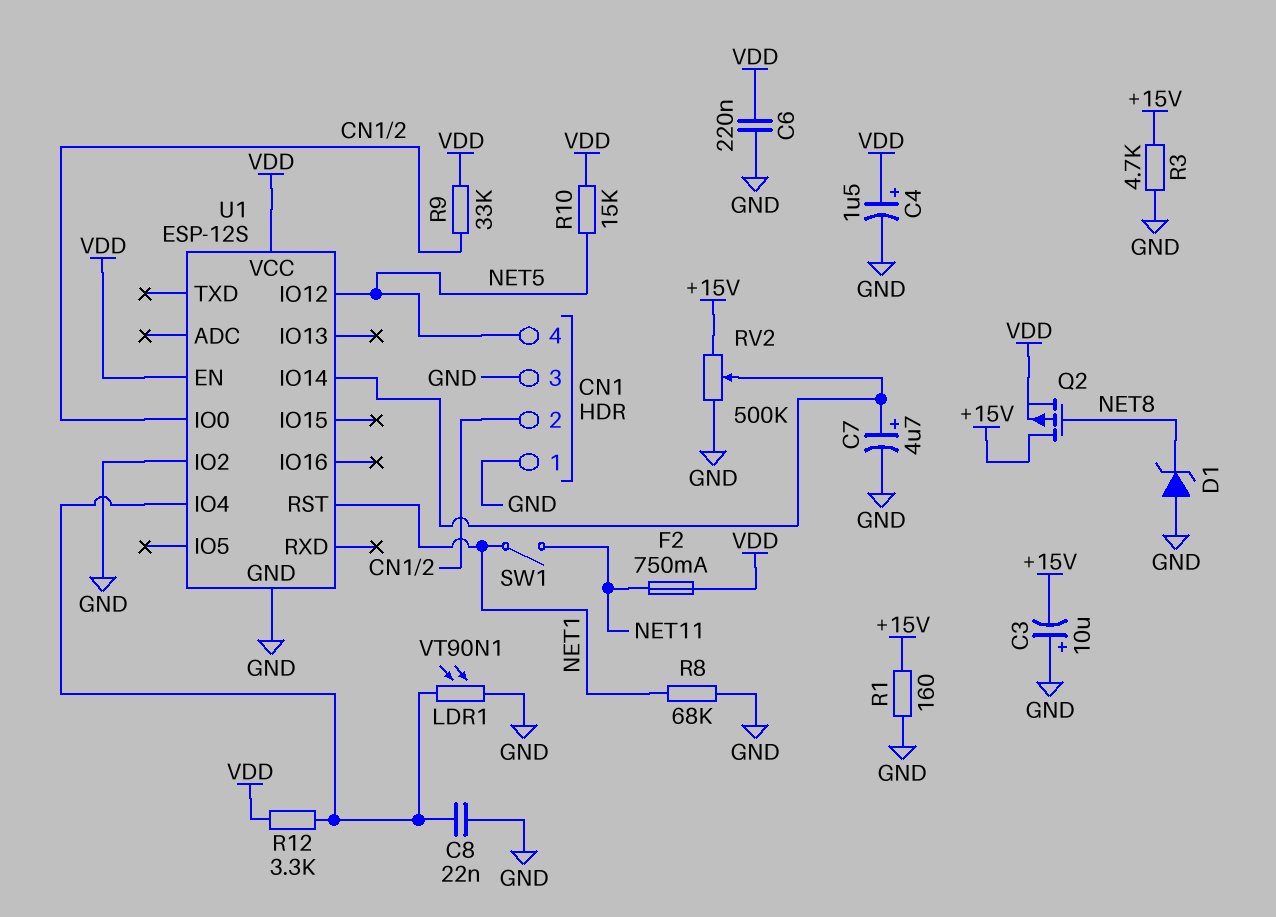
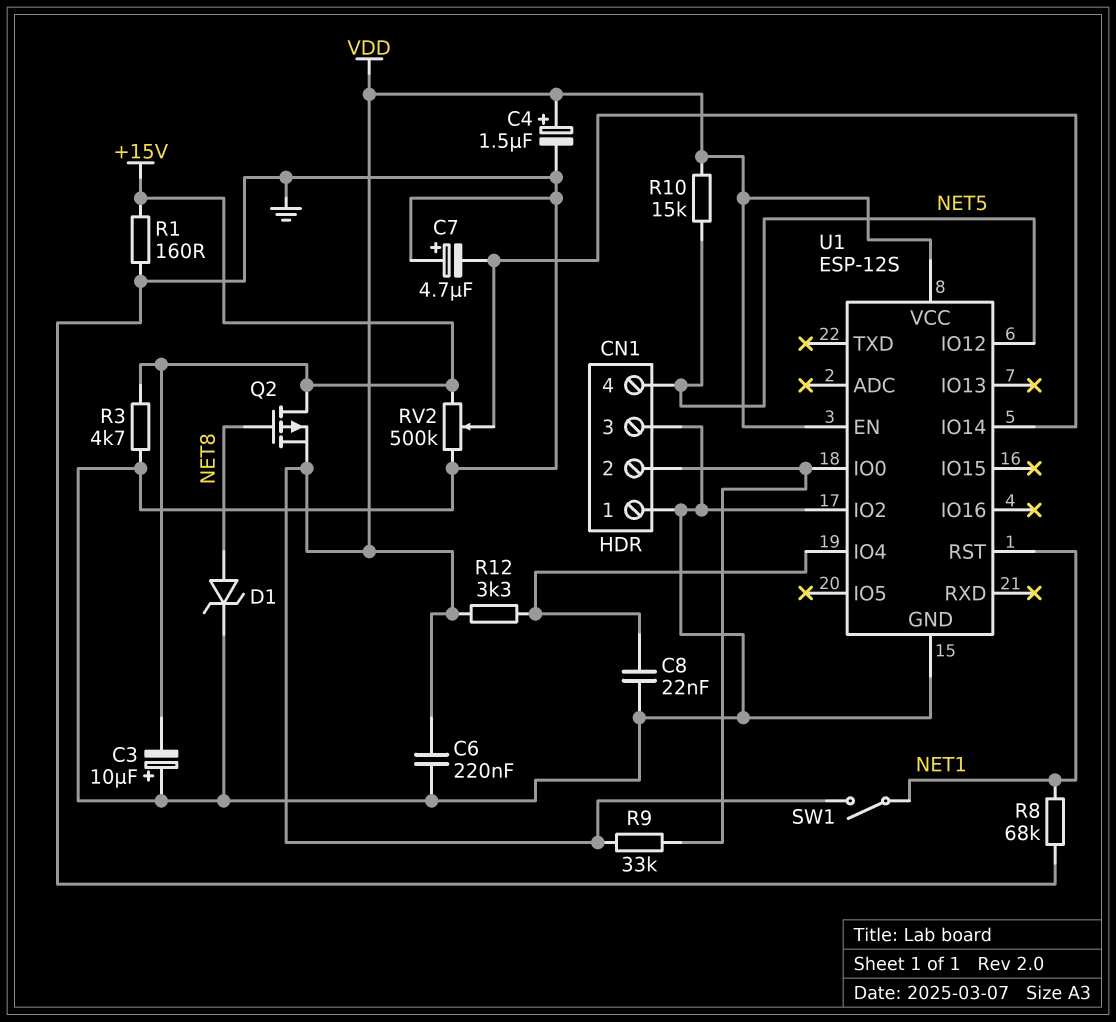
C7: 4.7uF (plus U1/IO14, minus GND) -> 4.7uF (plus GND, minus U1/IO14)
D1: zener (A GND, K NET8) -> zener (A NET8, K GND)
F2: 750mA (NET11, VDD) -> none
LDR1: VT90N1 (GND, U1/IO4) -> none
SW1: switch (NET1, NET11) -> switch (NET1, VDD)

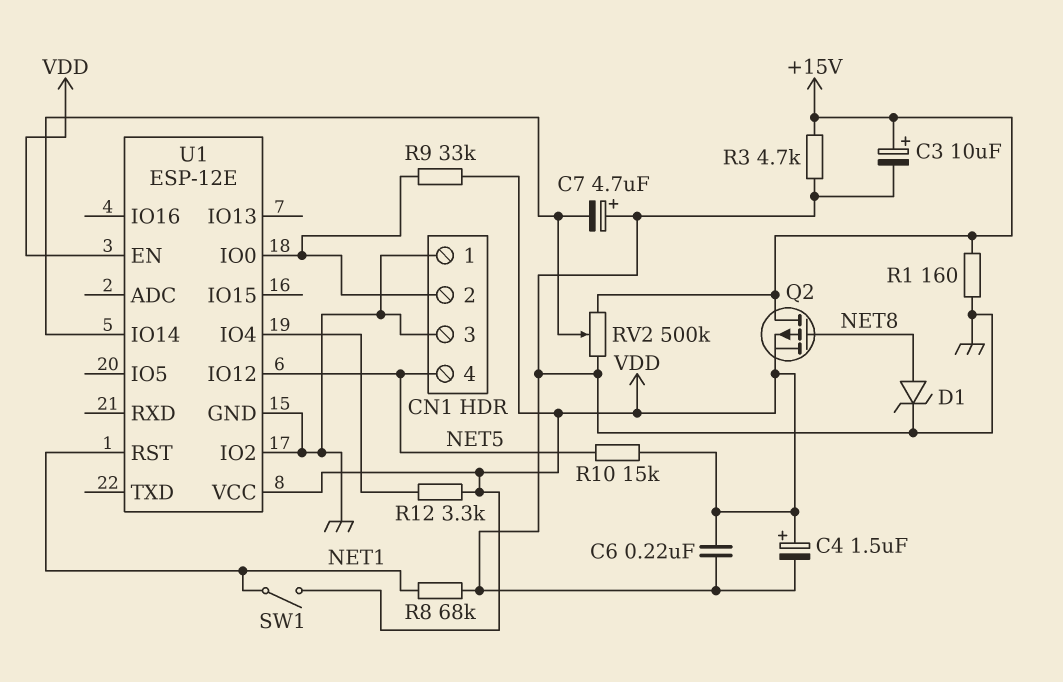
C3: 10uF (plus GND, minus +15V) -> 10uF (plus +15V, minus GND)
C8: 22nF (GND, U1/IO4) -> none
U1: ESP-12S -> ESP-12E

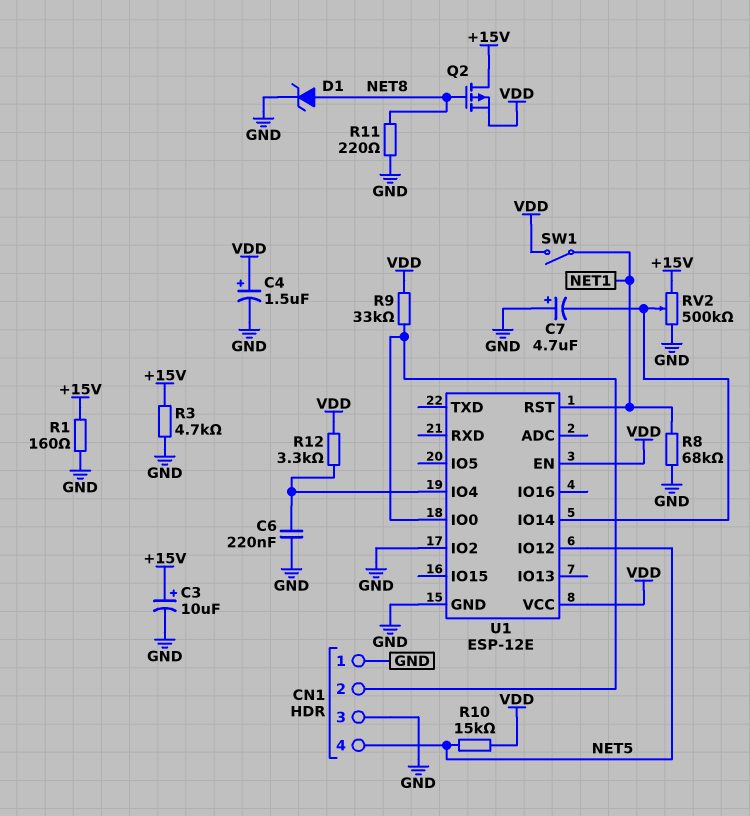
C6: 220nF (GND, VDD) -> 220nF (GND, U1/IO4)
R11: none -> 220 (GND, NET8)

